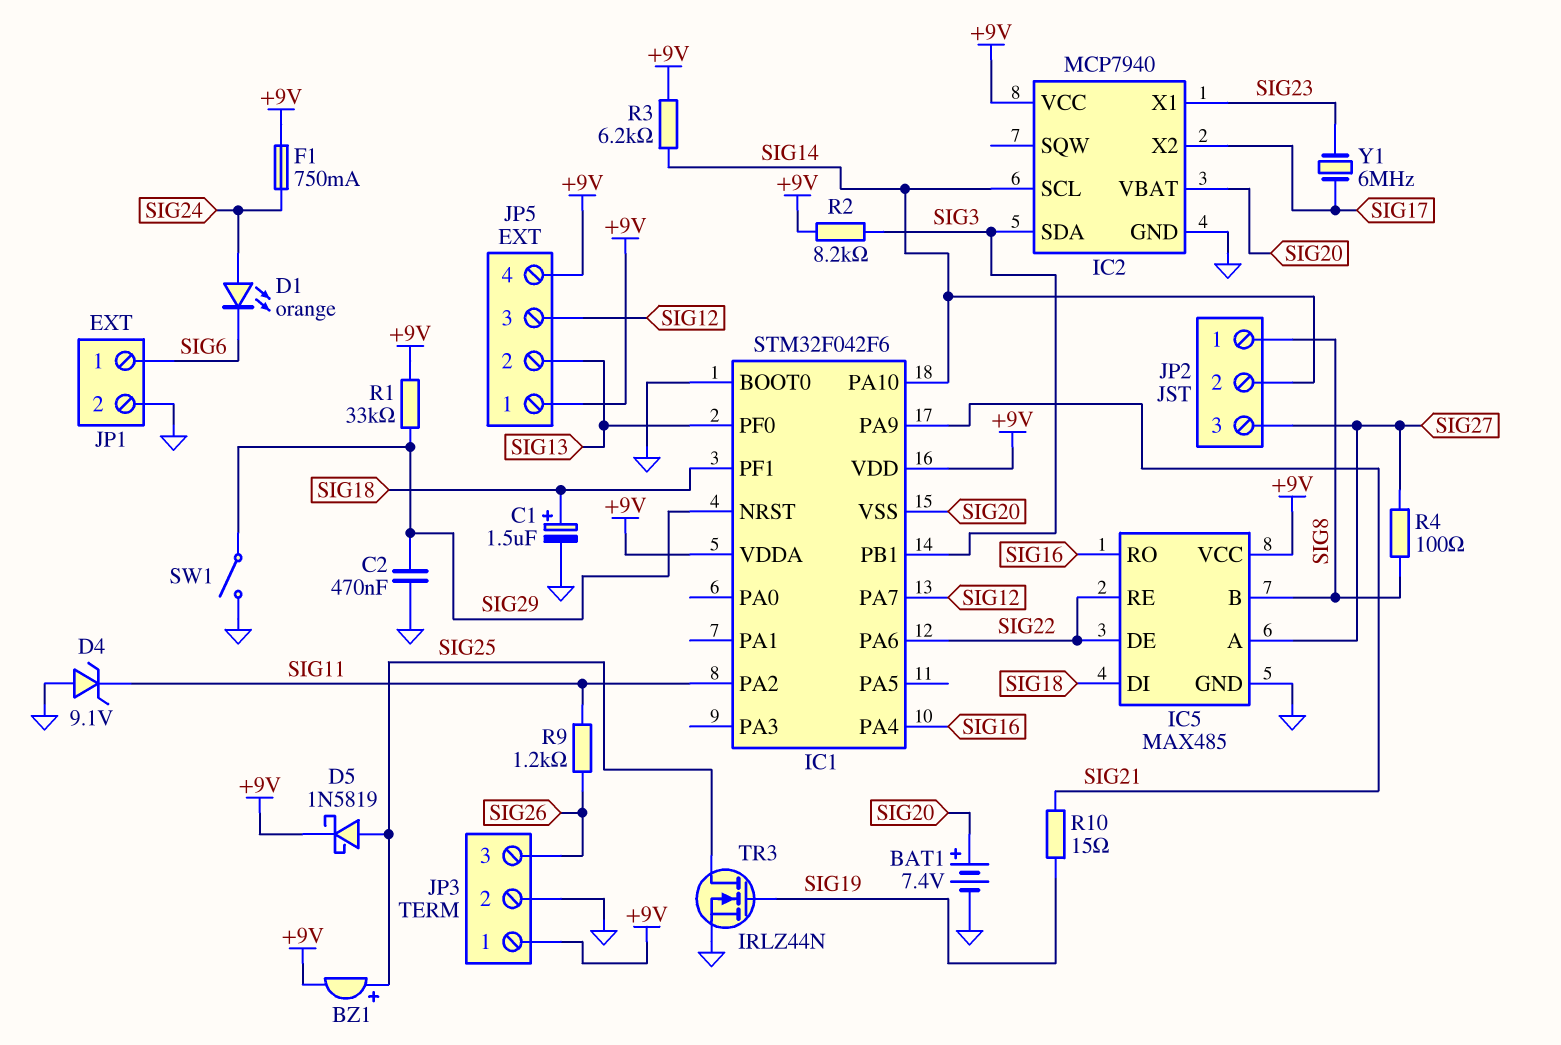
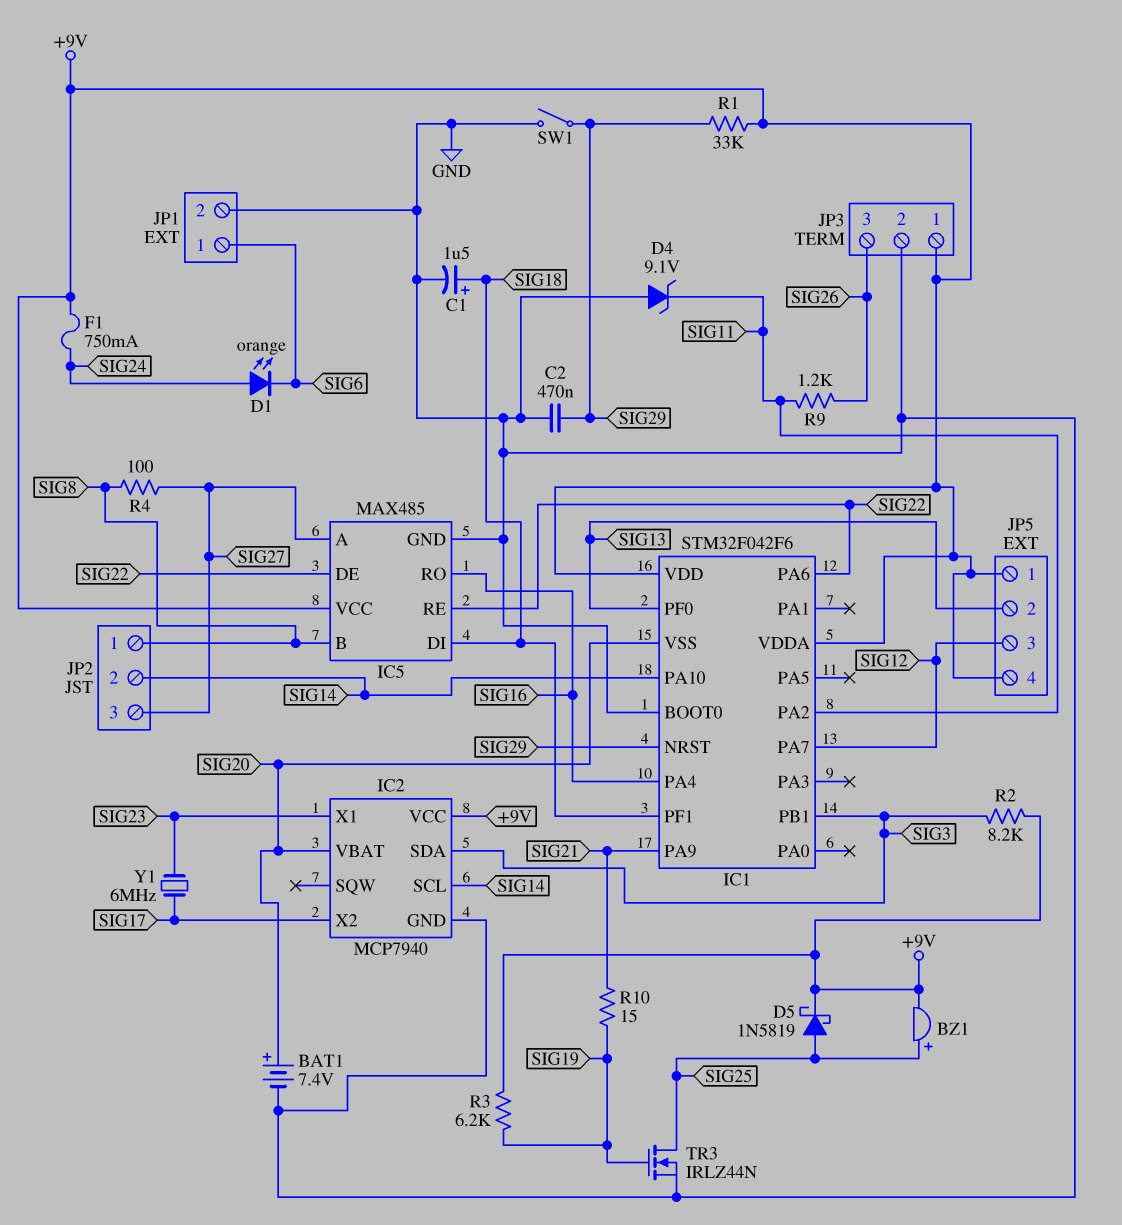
R3: 6.2k (+9V, SIG14) -> 6.2k (+9V, SIG19)

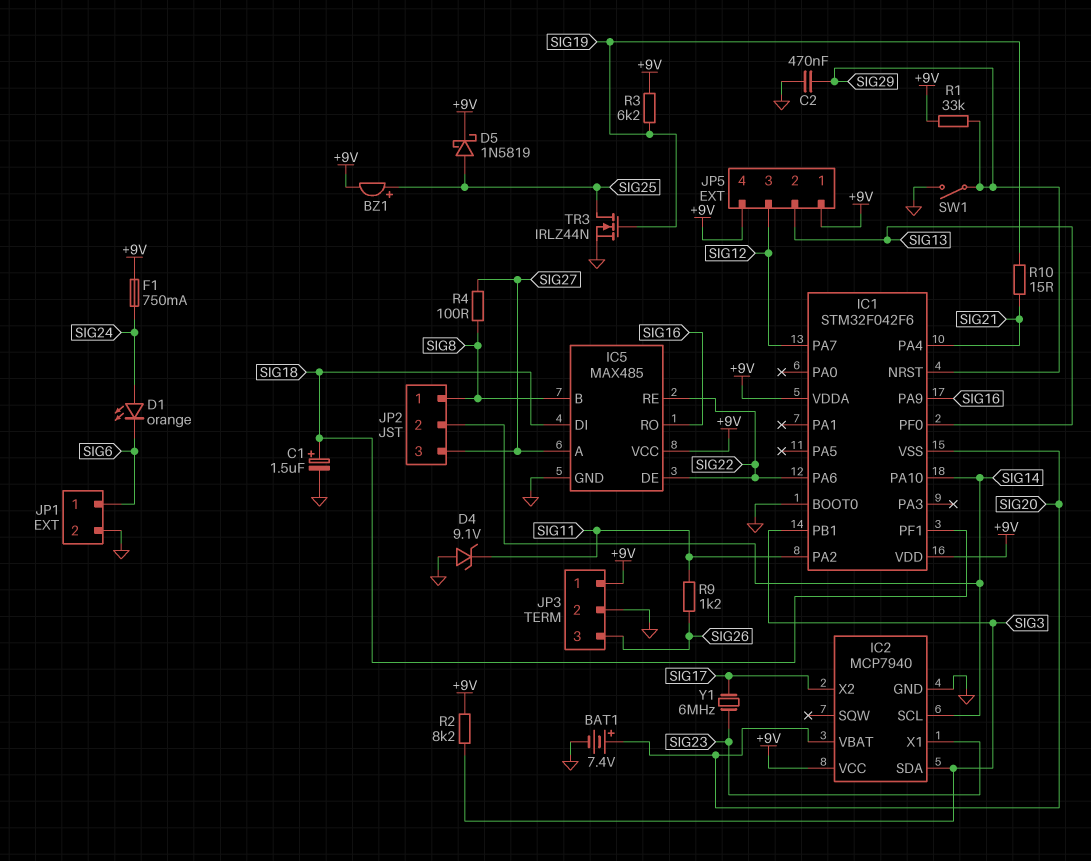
IC1 pin PA4: SIG16 -> SIG21
IC1 pin PA9: SIG21 -> SIG16

